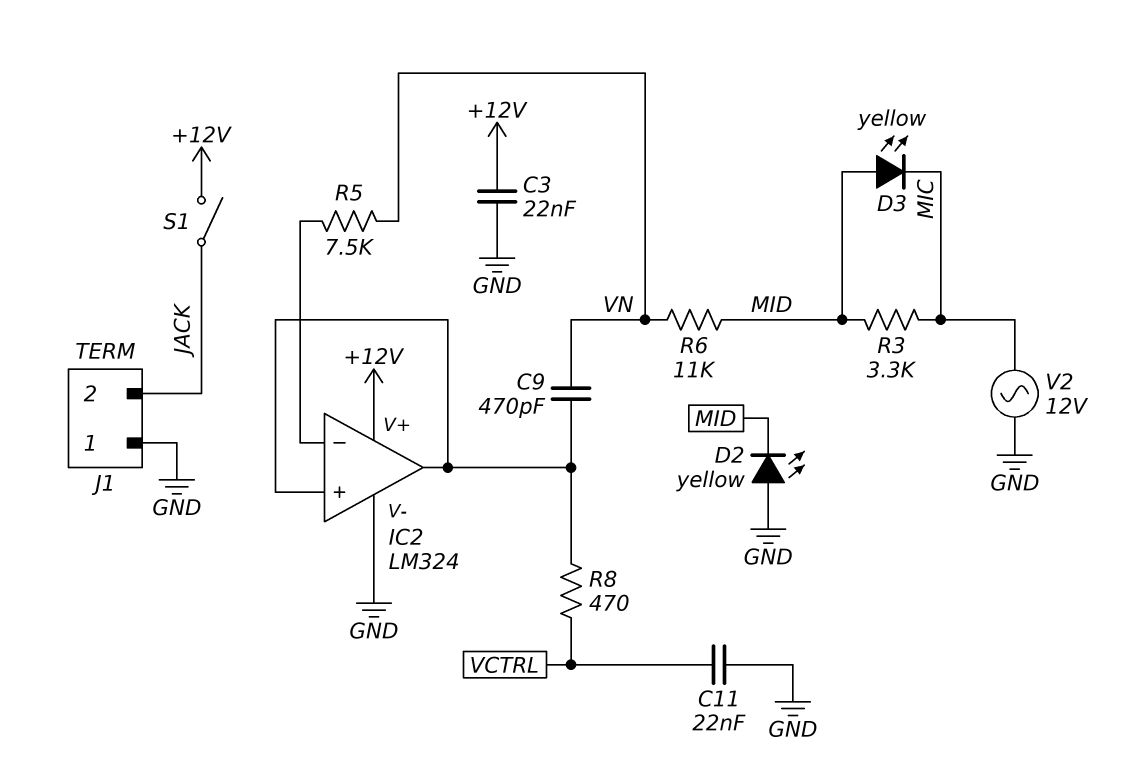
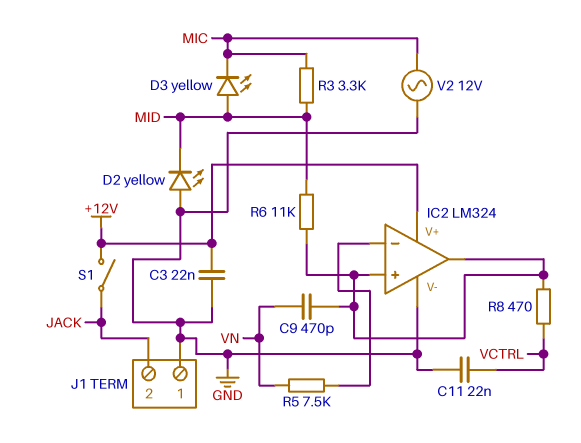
R6: 11k (MID, VN) -> 11k (IC2/in+, MID)

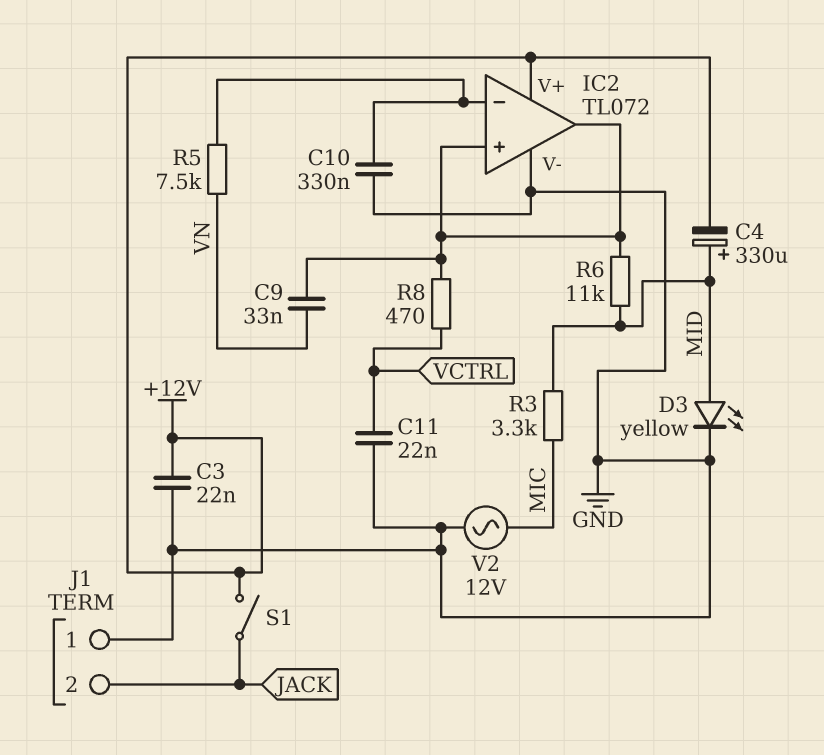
C4: none -> 330uF (plus MID, minus +12V)
C9: 470pF (IC2/in+, VN) -> 33nF (IC2/in+, VN)
C10: none -> 330nF (GND, IC2/in-)
D2: LED yellow (A GND, K MID) -> none
D3: LED yellow (A MID, K MIC) -> LED yellow (A MID, K GND)
IC2: LM324 -> TL072

